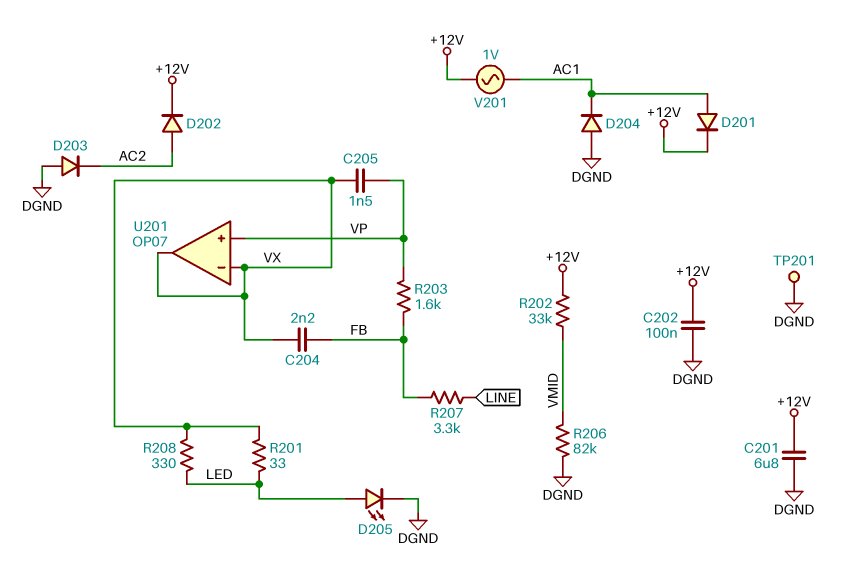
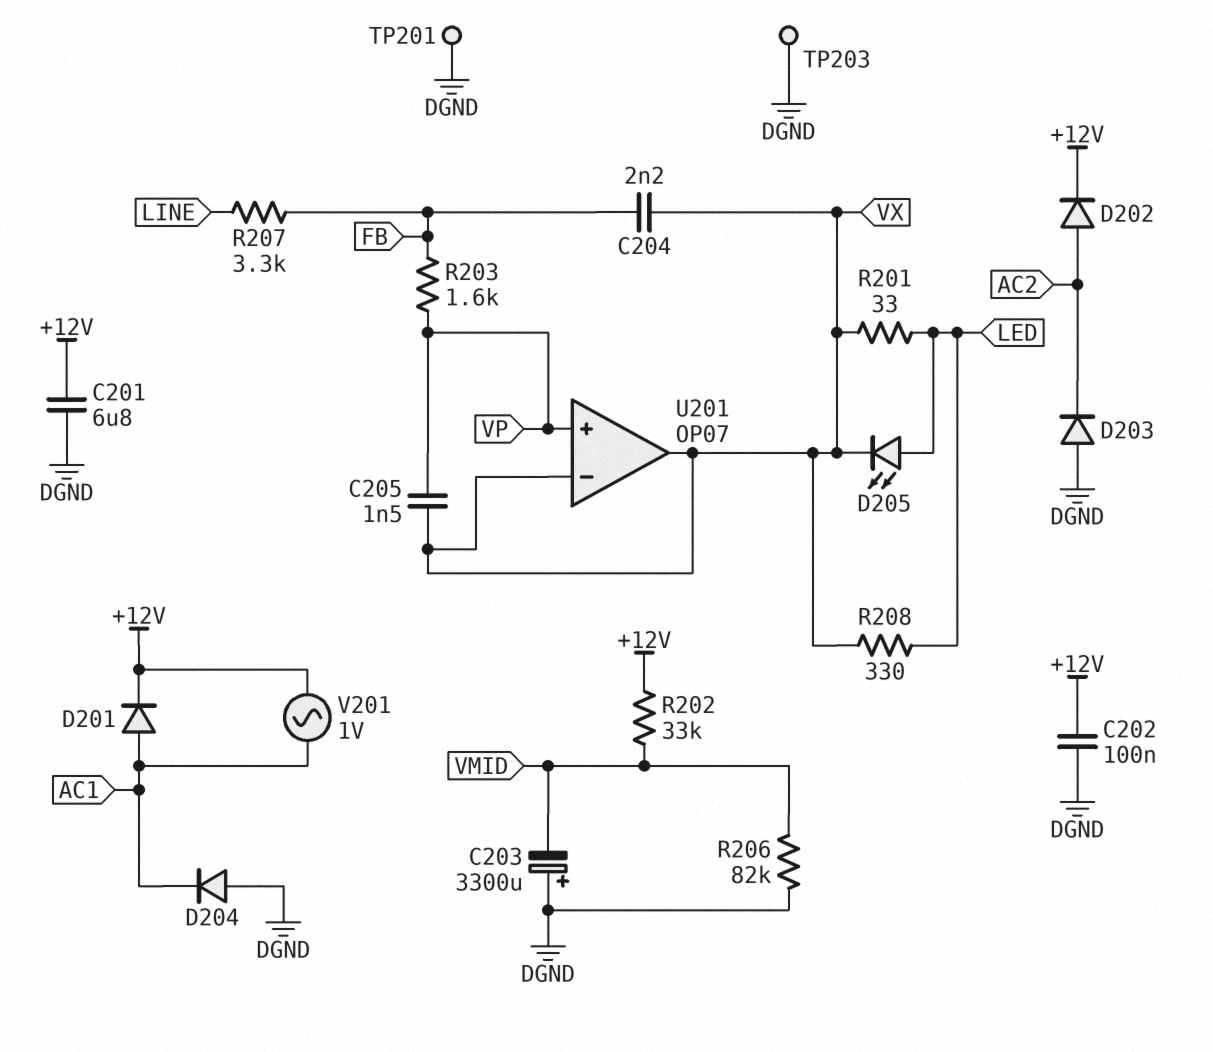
C203: none -> 3300uF (plus DGND, minus VMID)
D205: LED (A LED, K DGND) -> LED (A LED, K VX)
TP203: none -> test point (DGND)

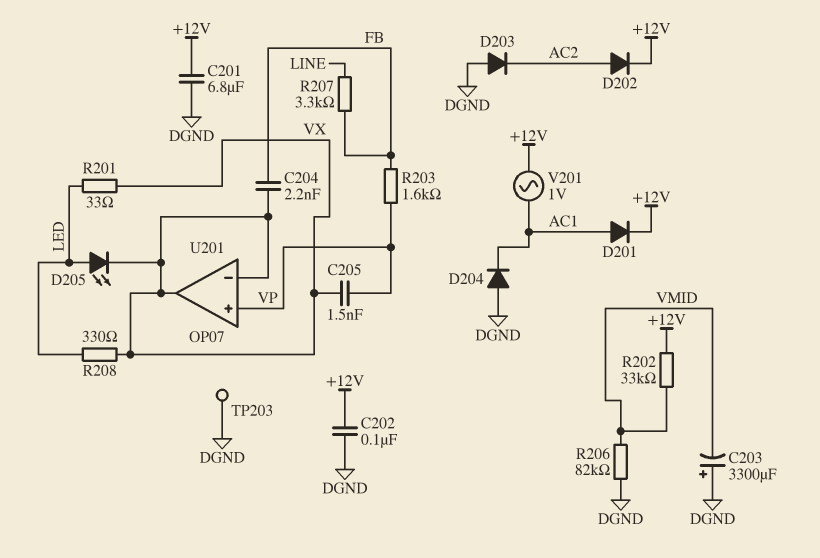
TP201: test point (DGND) -> none

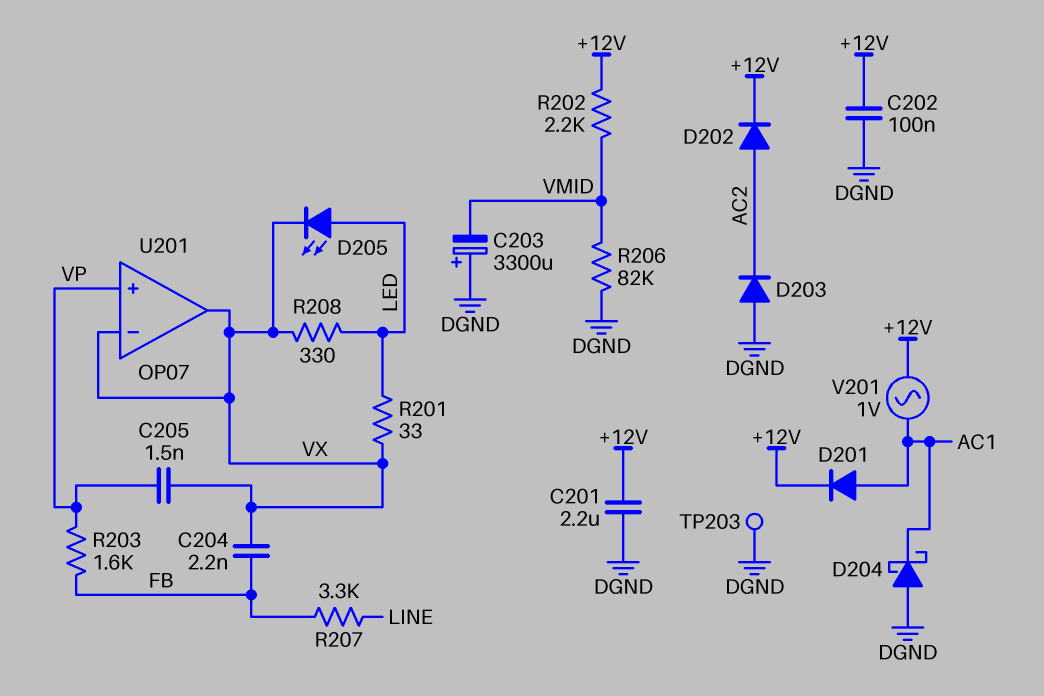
C201: 6.8uF (+12V, DGND) -> 2.2uF (+12V, DGND)
D204: diode (A DGND, K AC1) -> schottky (A DGND, K AC1)
R202: 33k (+12V, VMID) -> 2.2k (+12V, VMID)

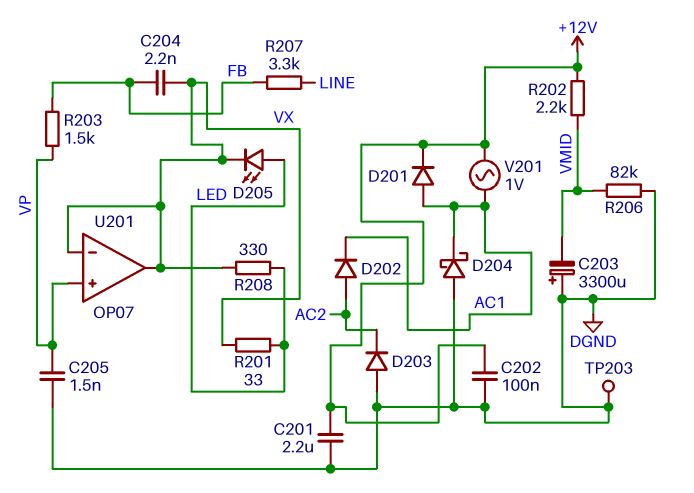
C205: 1.5nF (VP, VX) -> 1.5nF (DGND, VP)
D202: diode (A AC2, K +12V) -> diode (A AC2, K AC1)
R203: 1.6k (FB, VP) -> 1.5k (FB, VP)

